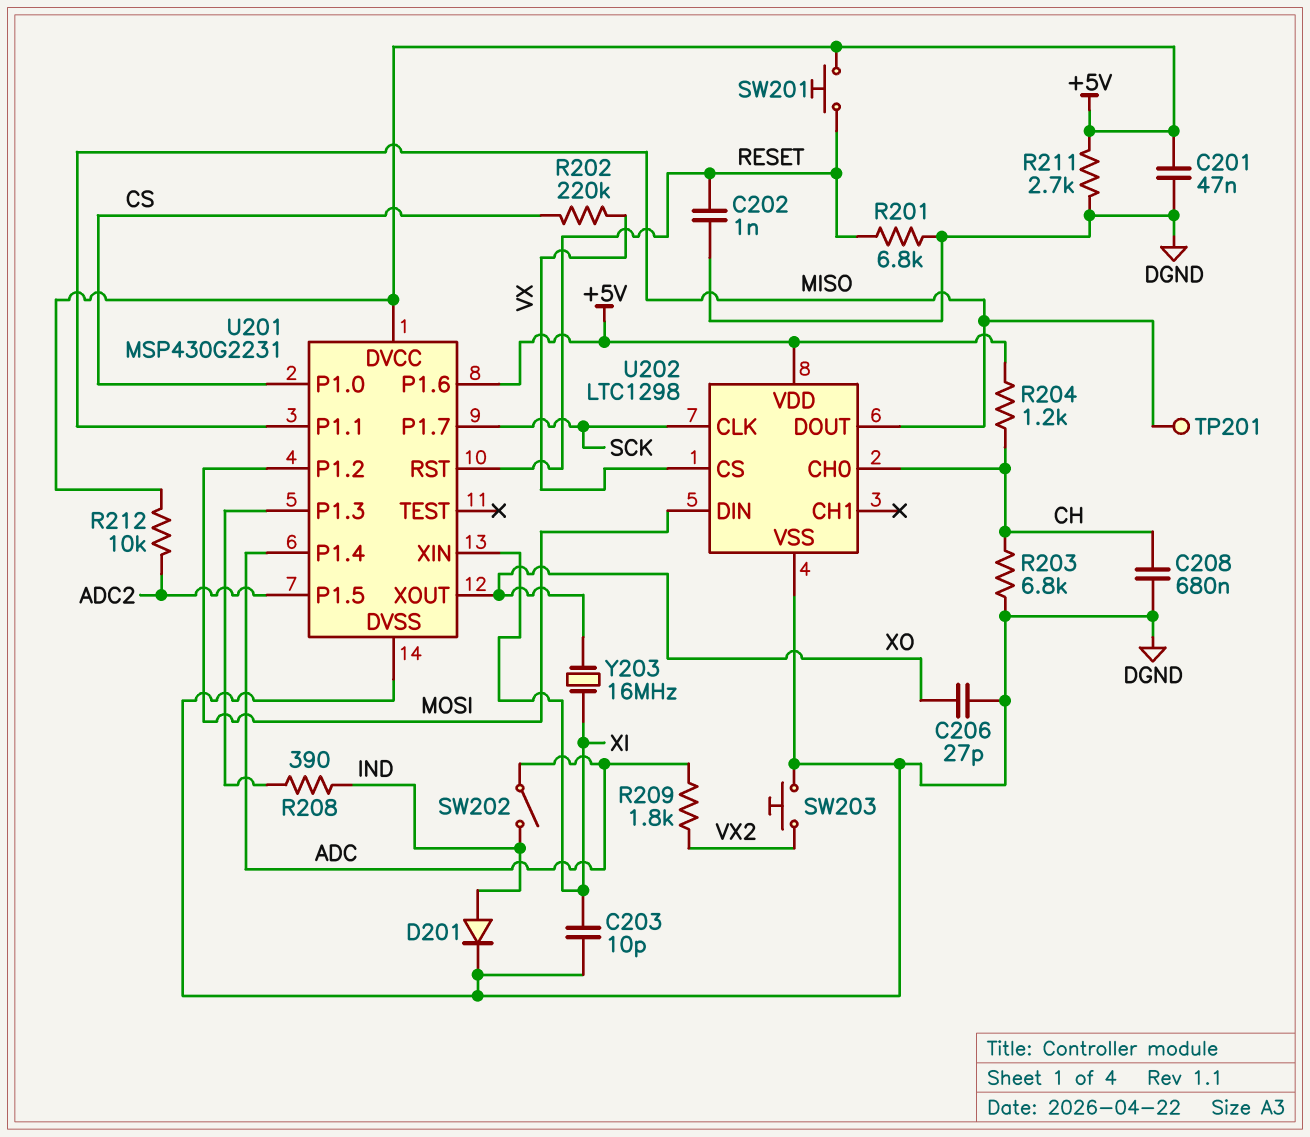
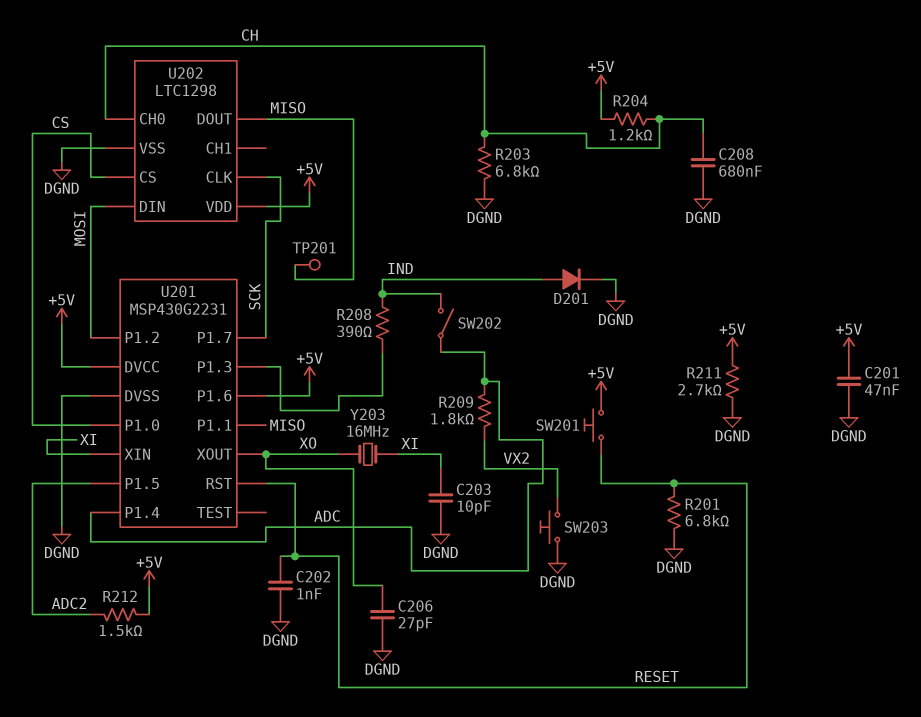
R202: 220k (CS, VX) -> none
R212: 10k (+5V, ADC2) -> 1.5k (+5V, ADC2)
U202 pin CS: VX -> CS

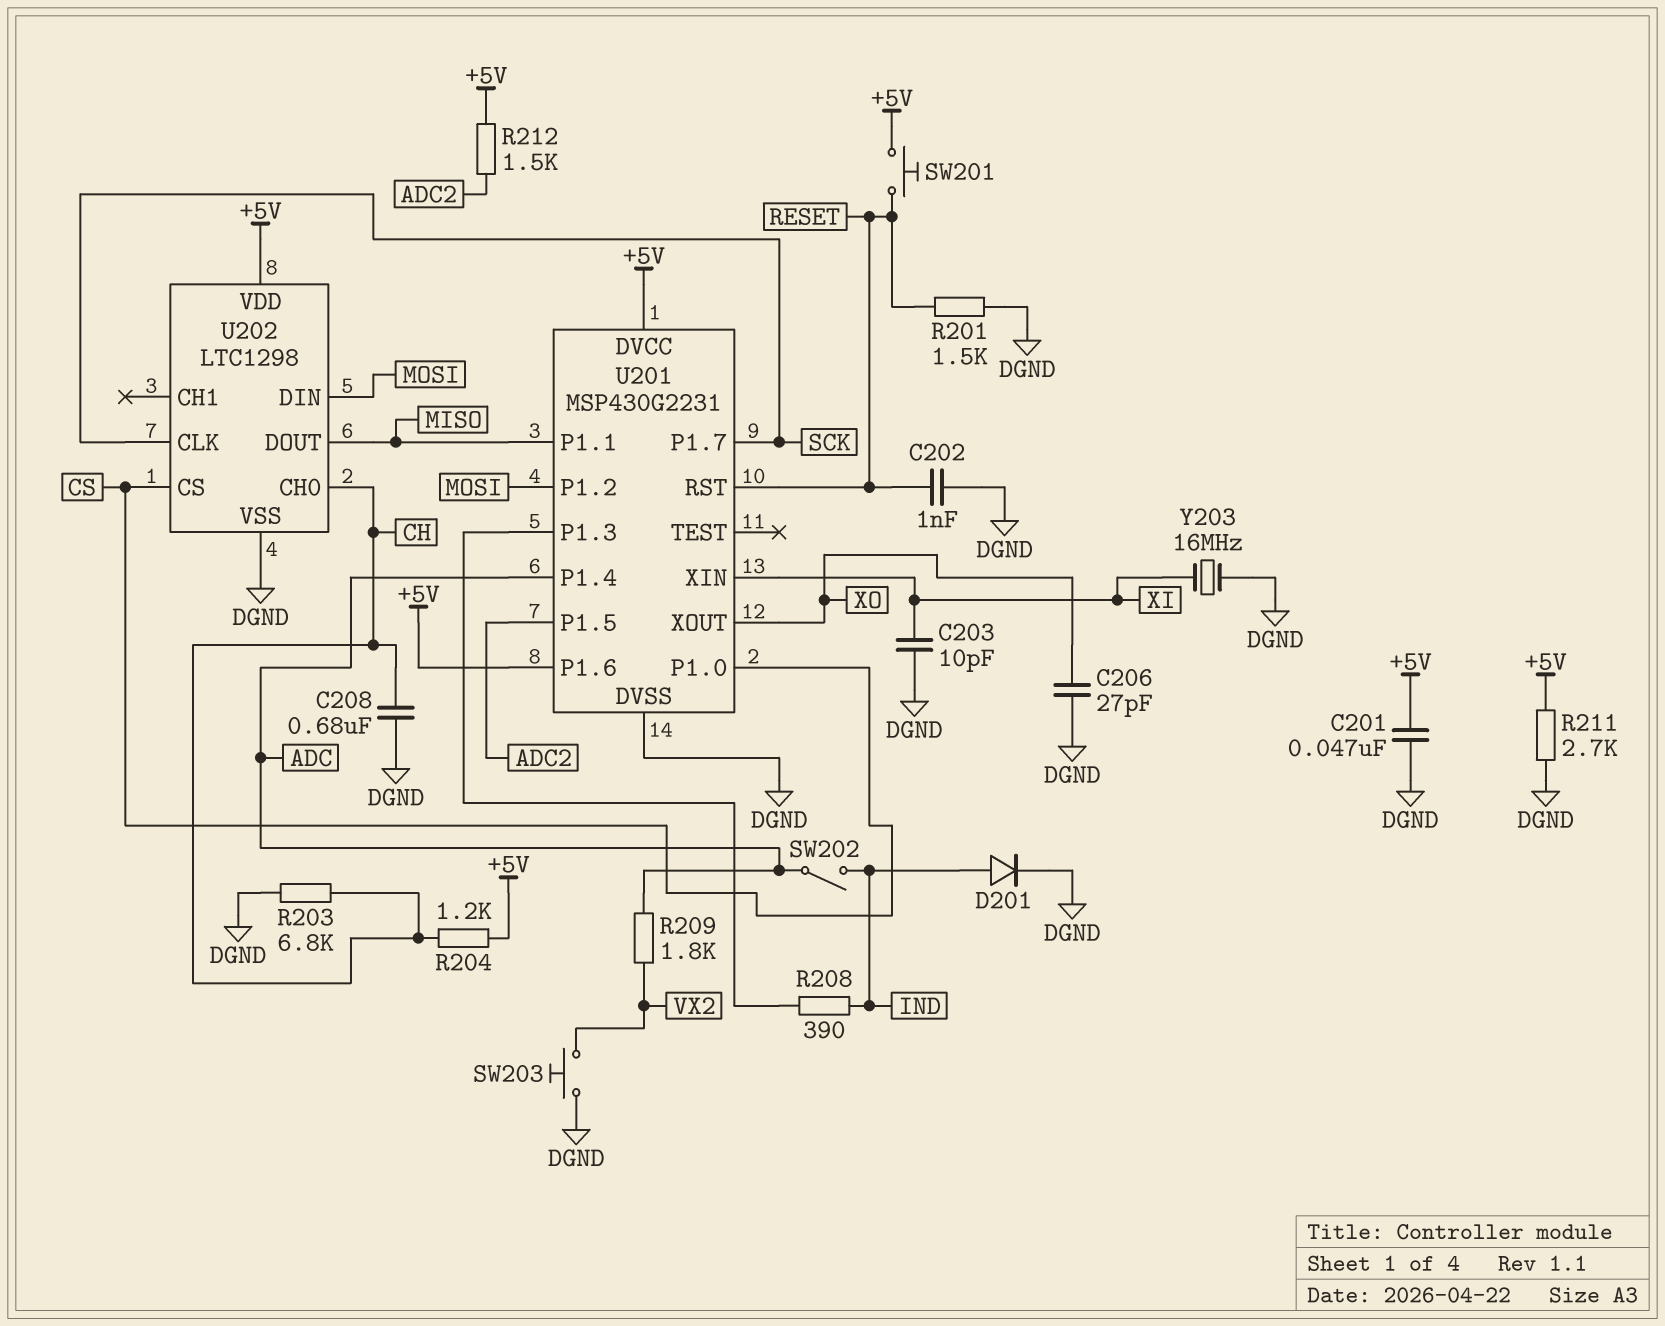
R201: 6.8k (DGND, RESET) -> 1.5k (DGND, RESET)
TP201: test point (MISO) -> none
Y203: 16MHz (XI, XO) -> 16MHz (DGND, XI)

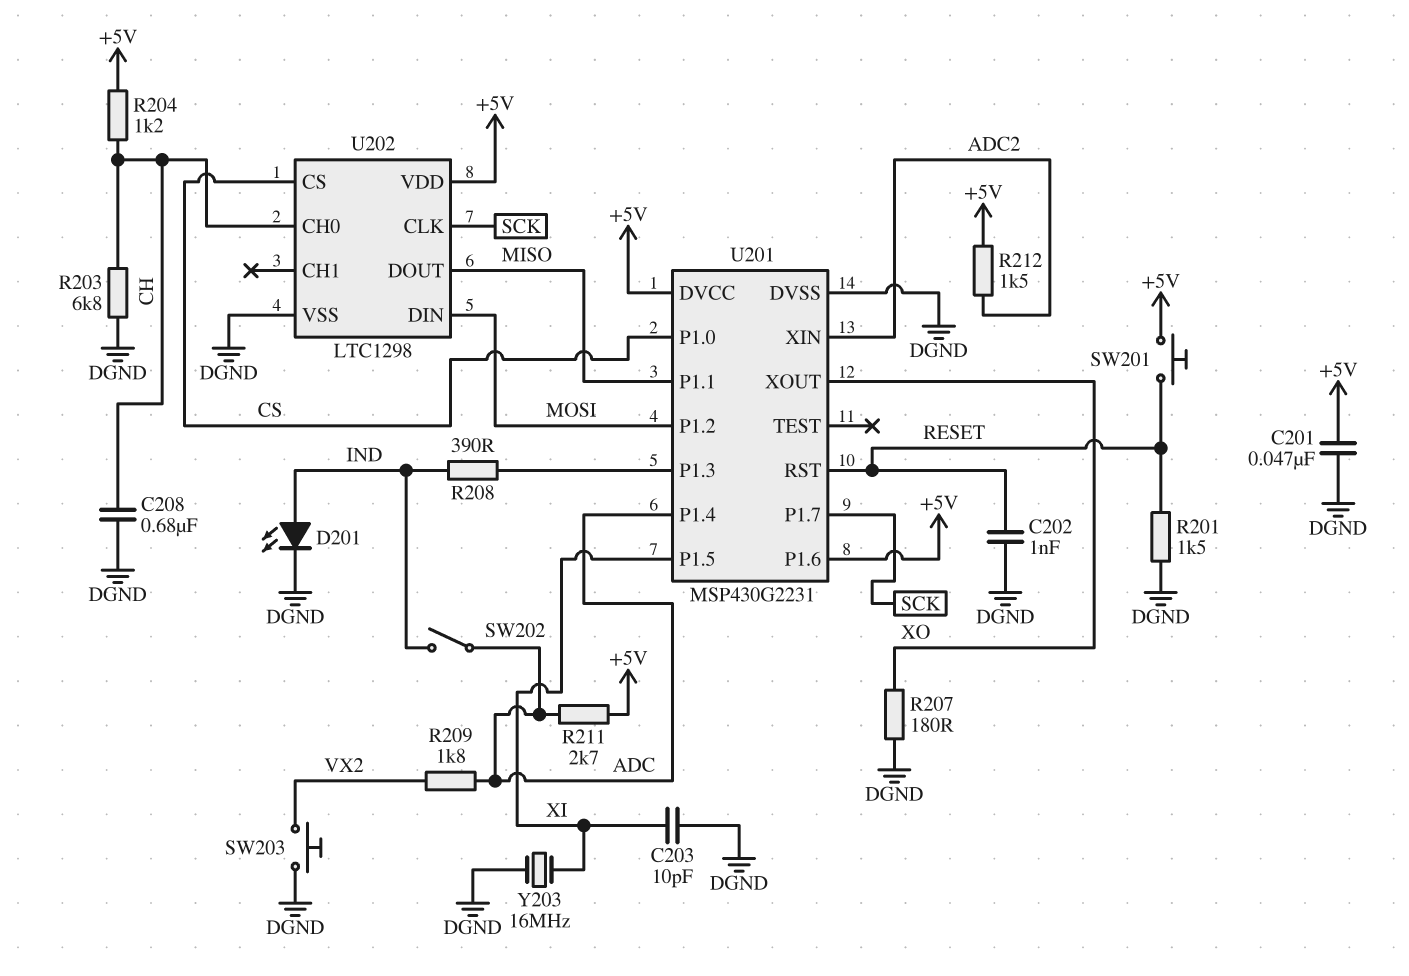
C206: 27pF (DGND, XO) -> none
D201: diode (A IND, K DGND) -> LED (A IND, K DGND)
R207: none -> 180 (DGND, XO)
R211: 2.7k (+5V, DGND) -> 2.7k (+5V, ADC)
U201 pin P1.5: ADC2 -> XI
U201 pin XIN: XI -> ADC2

